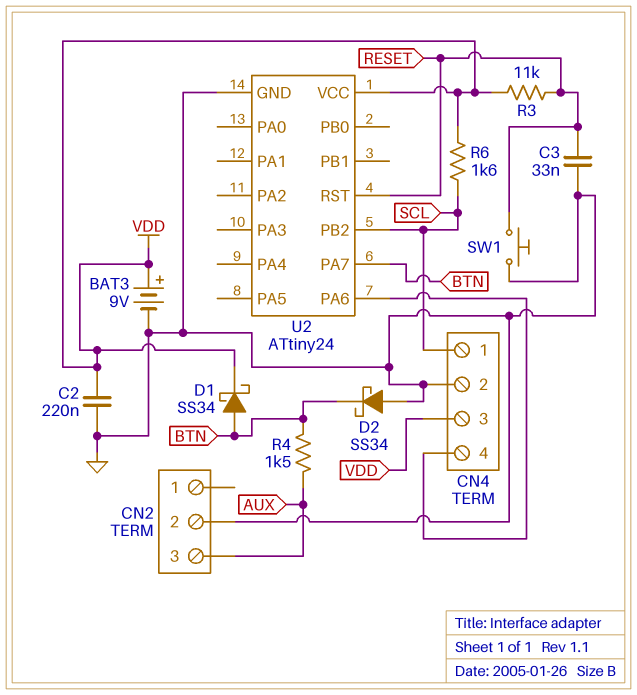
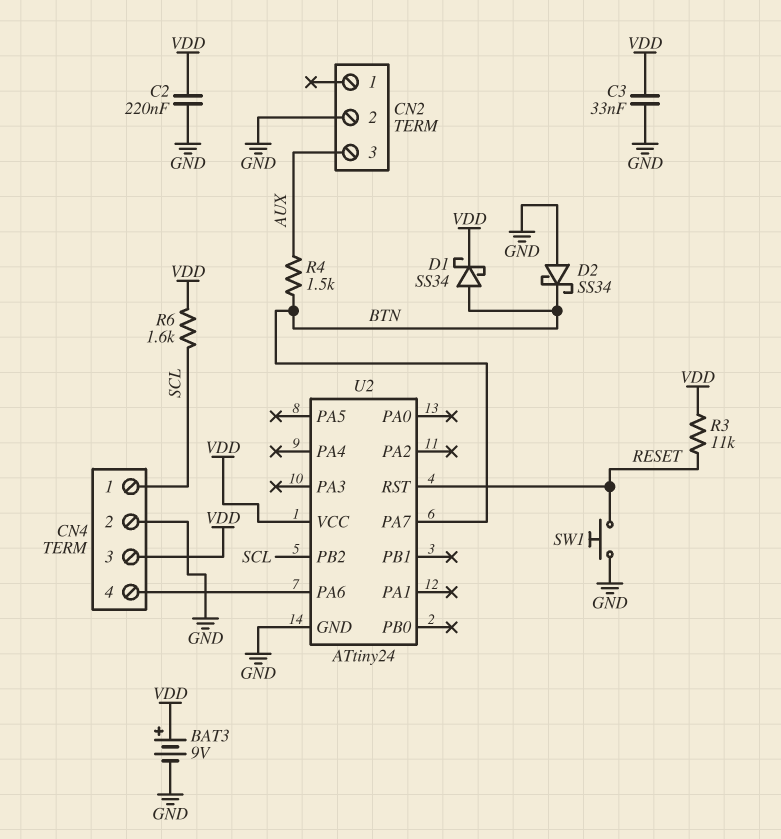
C3: 33nF (GND, RESET) -> 33nF (GND, VDD)

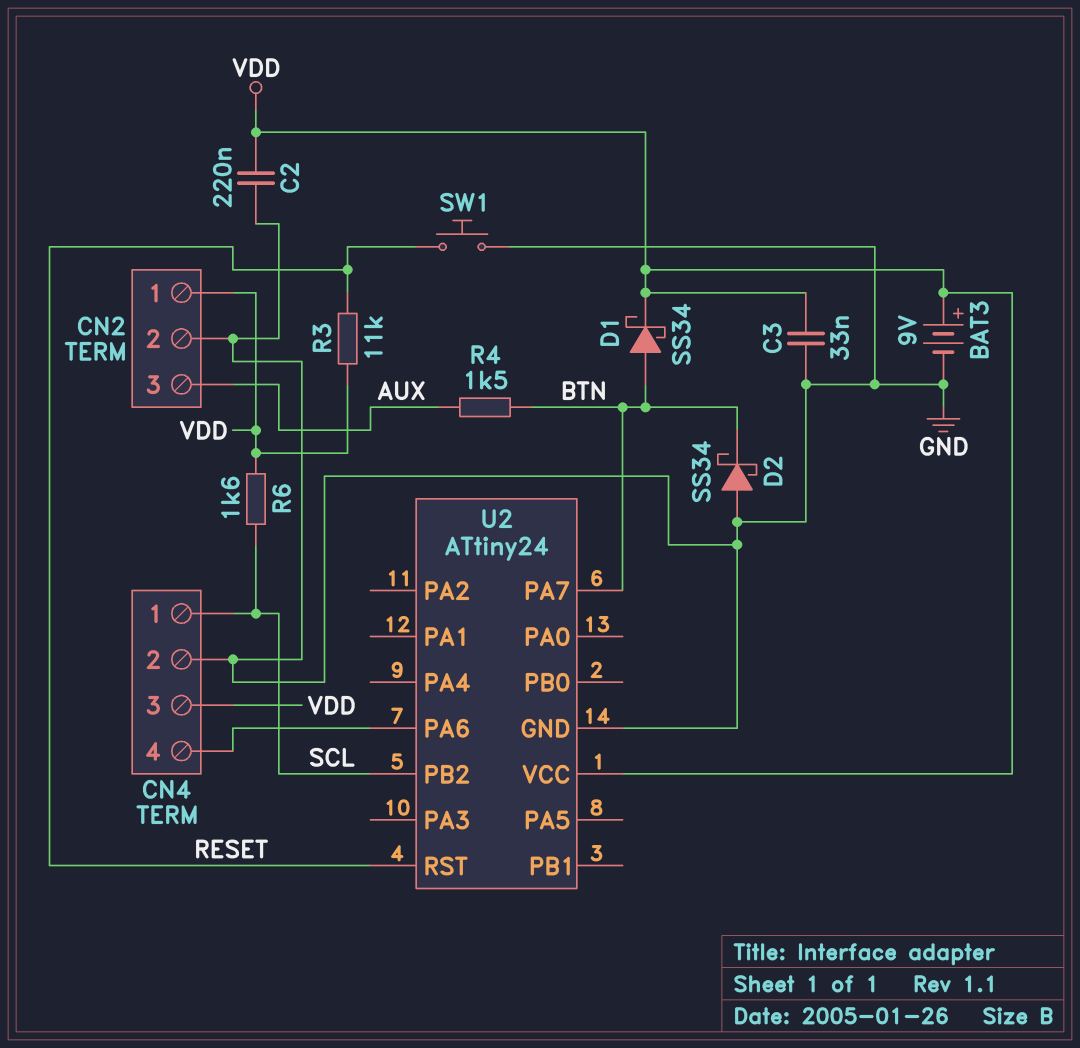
CN2 pin 1: none -> VDD

